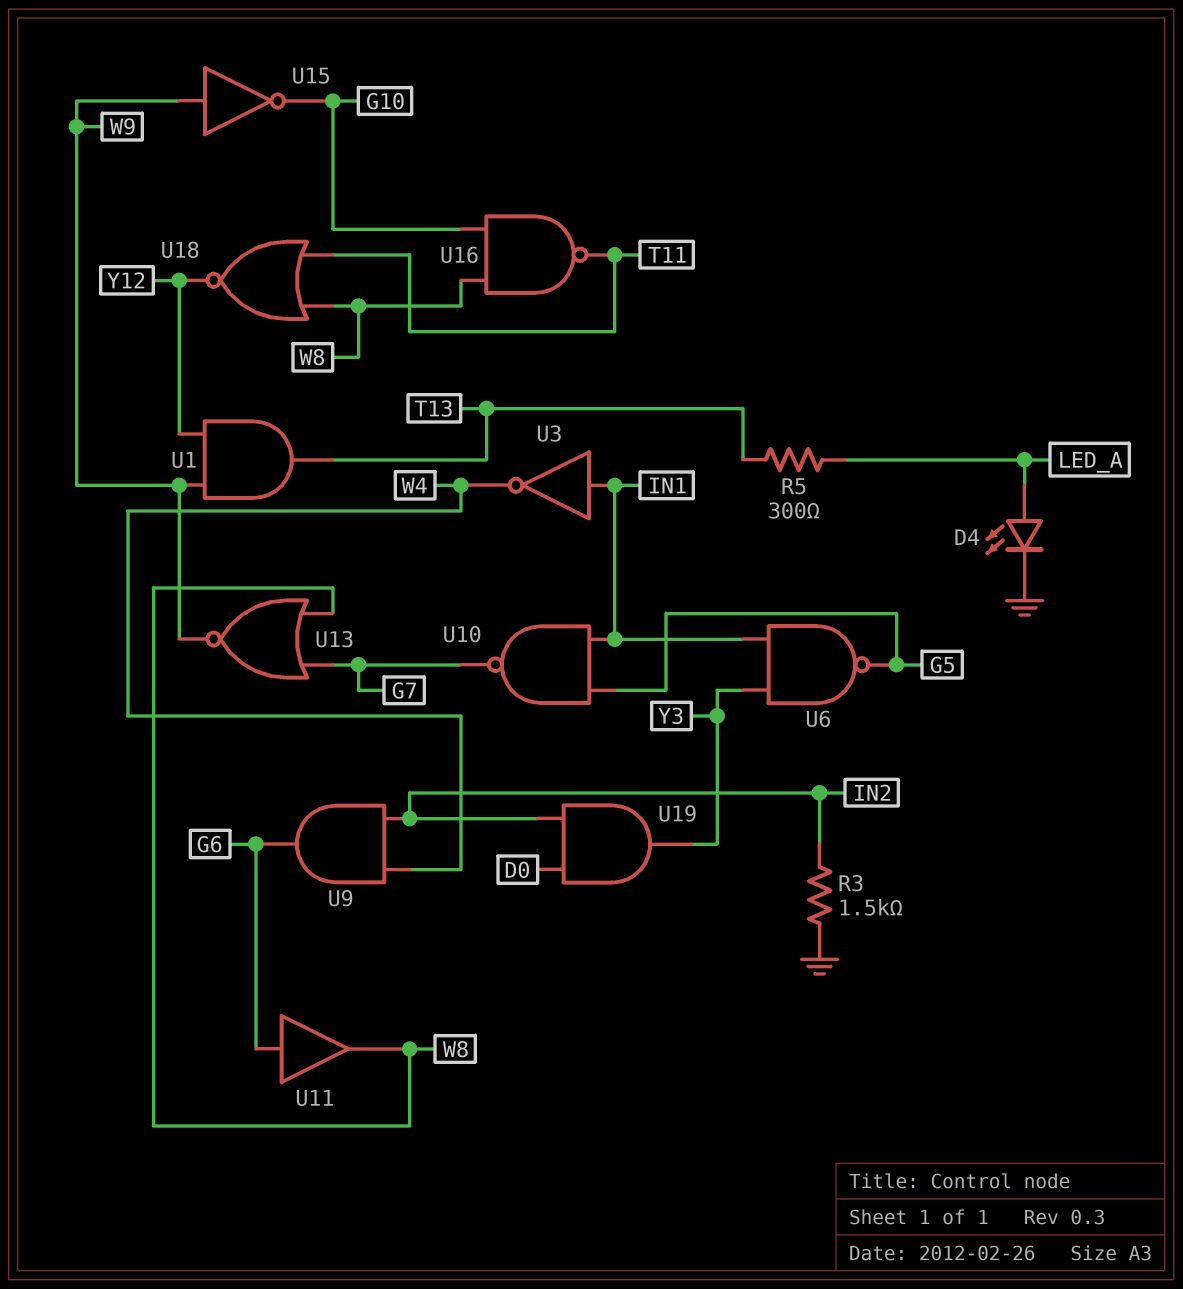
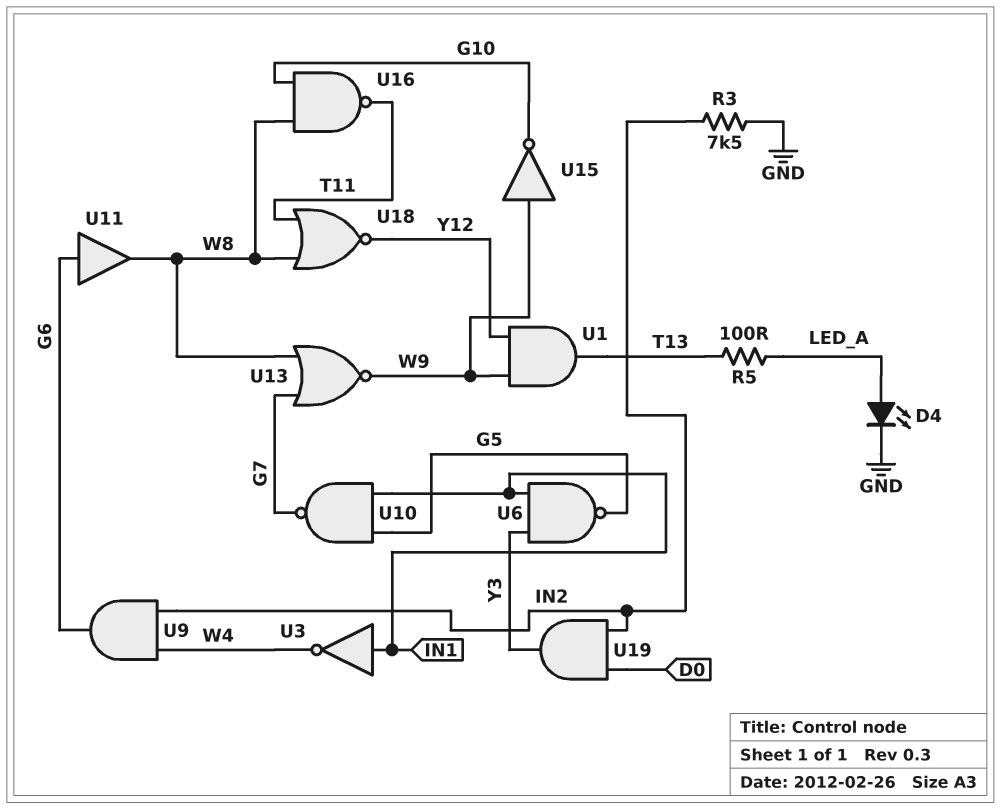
R3: 1.5k (GND, IN2) -> 7.5k (GND, IN2)
R5: 300 (LED_A, T13) -> 100 (LED_A, T13)

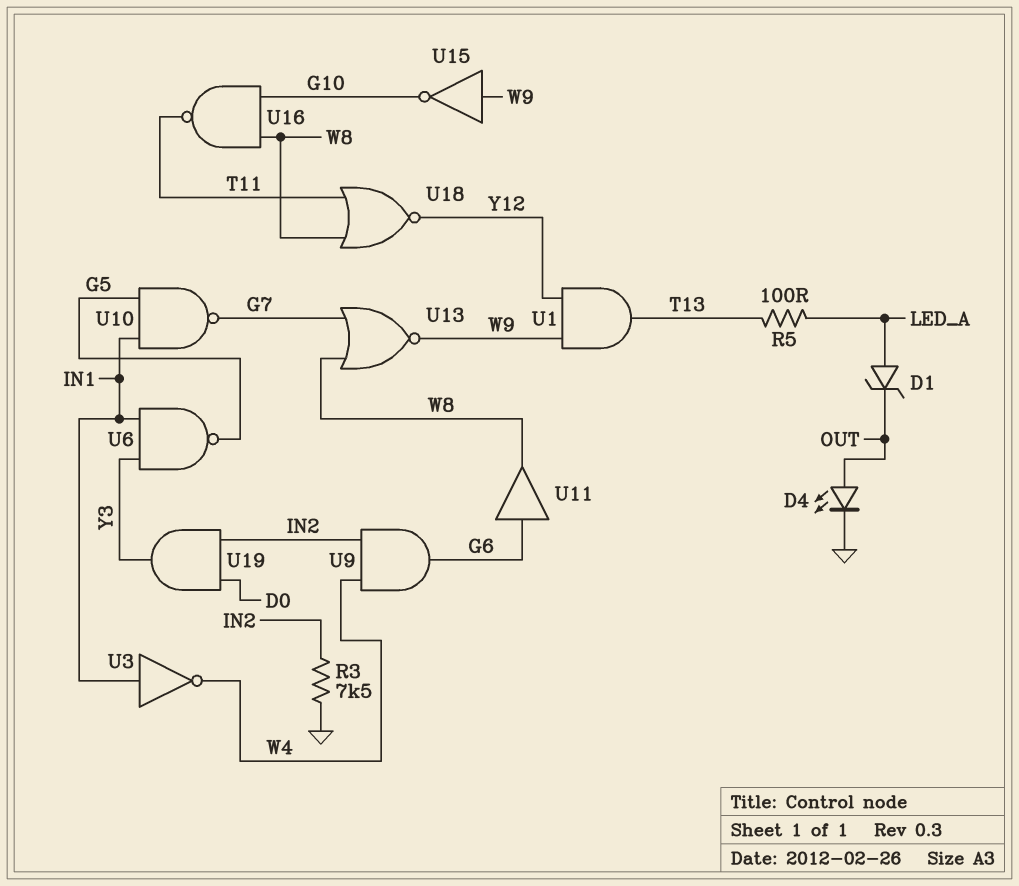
D1: none -> zener (A LED_A, K OUT)
D4: LED (A LED_A, K GND) -> LED (A OUT, K GND)

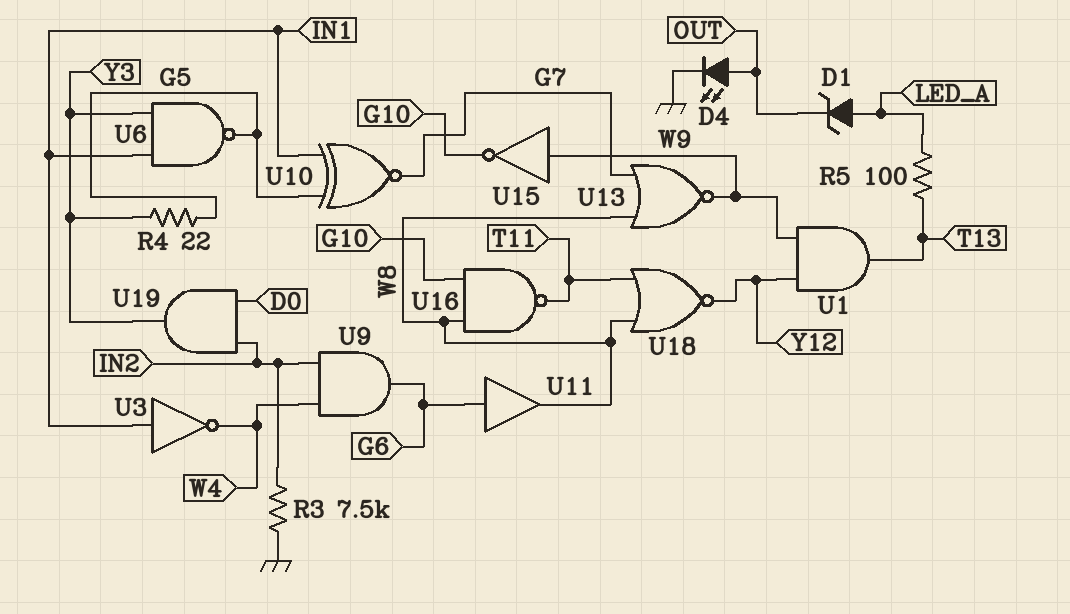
R4: none -> 22 (G5, Y3)
U10: NAND (in G5, in IN1, out G7) -> XNOR (in G5, in IN1, out G7)

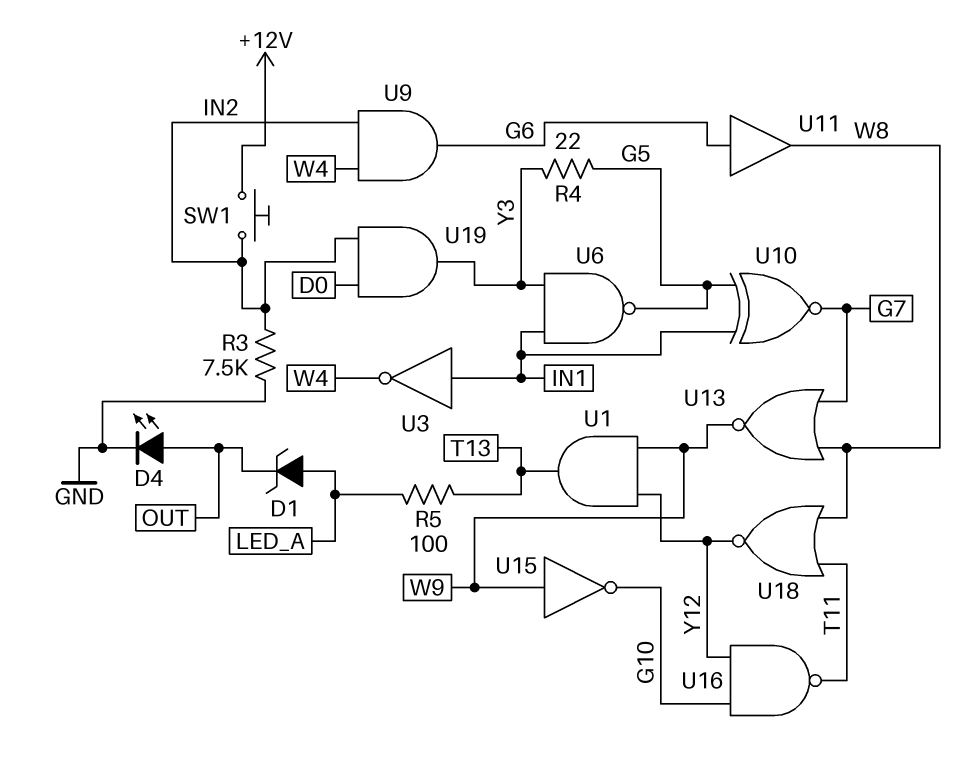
SW1: none -> button (+12V, IN2)
U16: NAND (in G10, in W8, out T11) -> NAND (in G10, in Y12, out T11)

